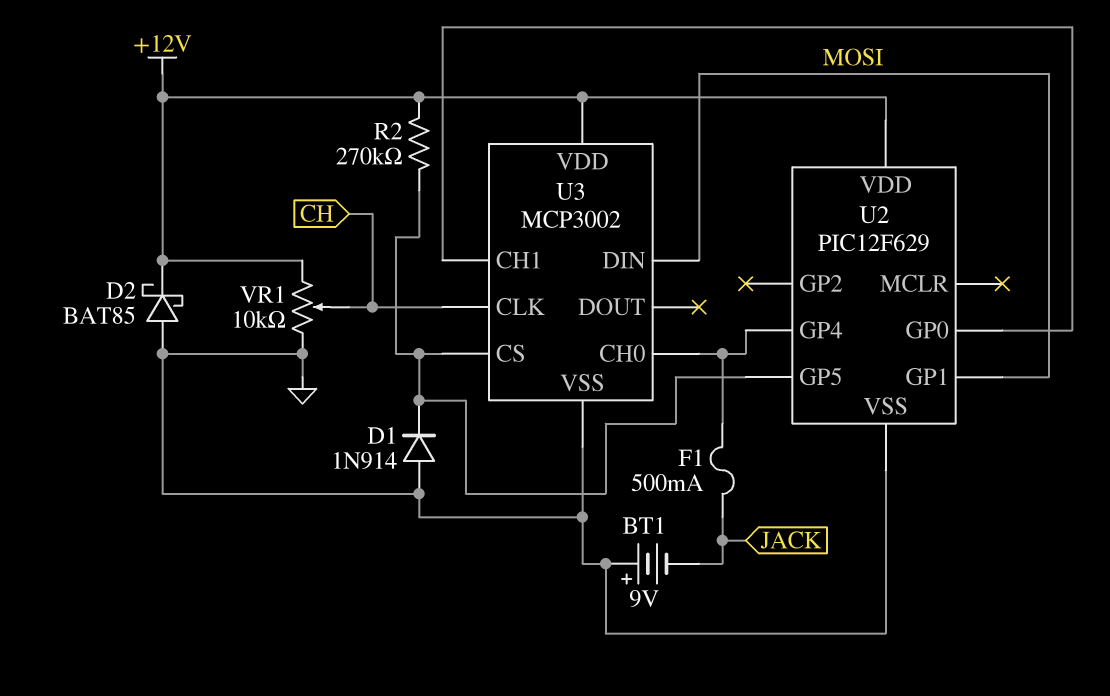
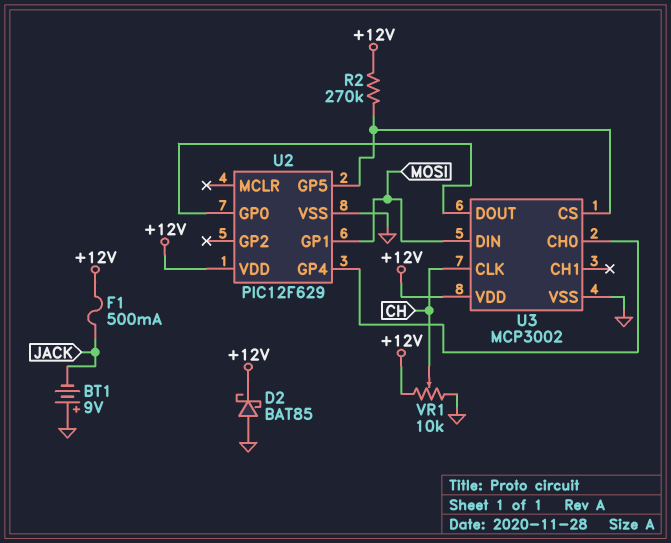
D1: diode 1N914 (A GND, K U2/GP5) -> none
F1: 500mA (JACK, U2/GP4) -> 500mA (+12V, JACK)
U3 pin CH1: U2/GP0 -> none
U3 pin DOUT: none -> U2/GP0

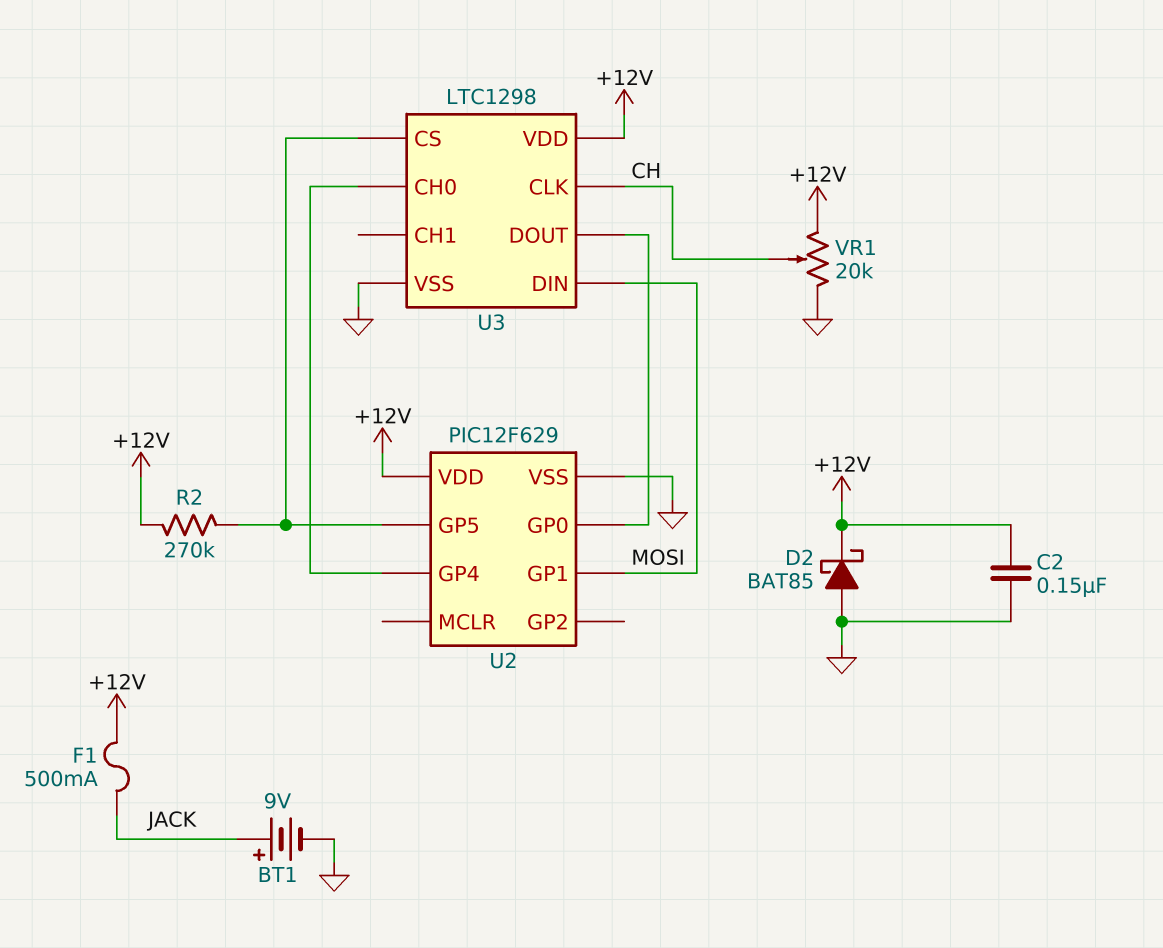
BT1: 9V (plus GND, minus JACK) -> 9V (plus JACK, minus GND)
C2: none -> 150nF (+12V, GND)
U3: MCP3002 -> LTC1298
VR1: 10k (+12V, GND, wiper CH) -> 20k (+12V, GND, wiper CH)

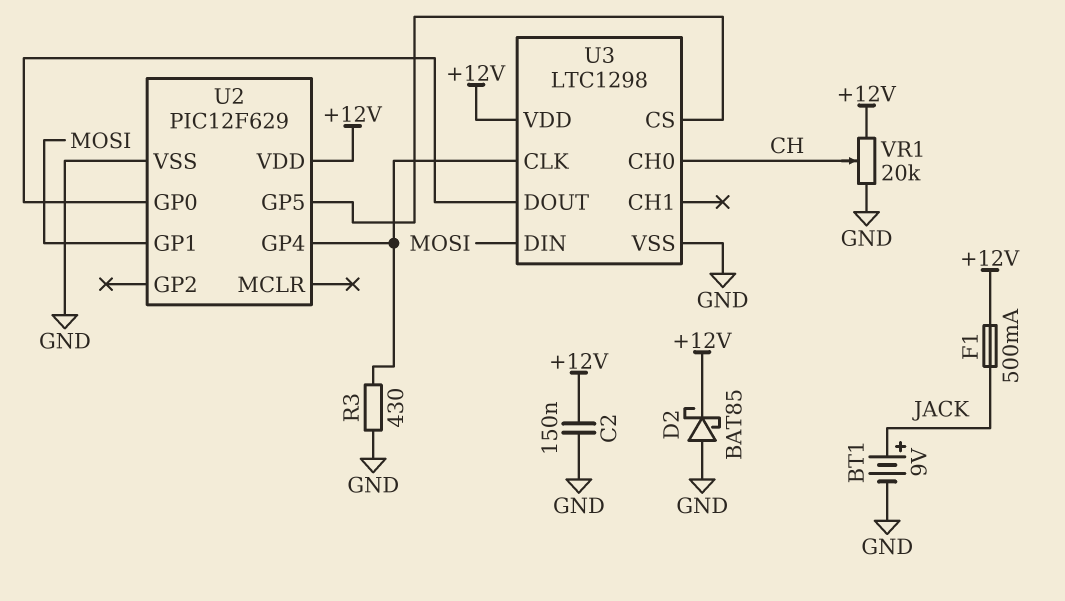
R2: 270k (+12V, U2/GP5) -> none
R3: none -> 430 (GND, U2/GP4)
U3 pin CH0: U2/GP4 -> CH
U3 pin CLK: CH -> U2/GP4

